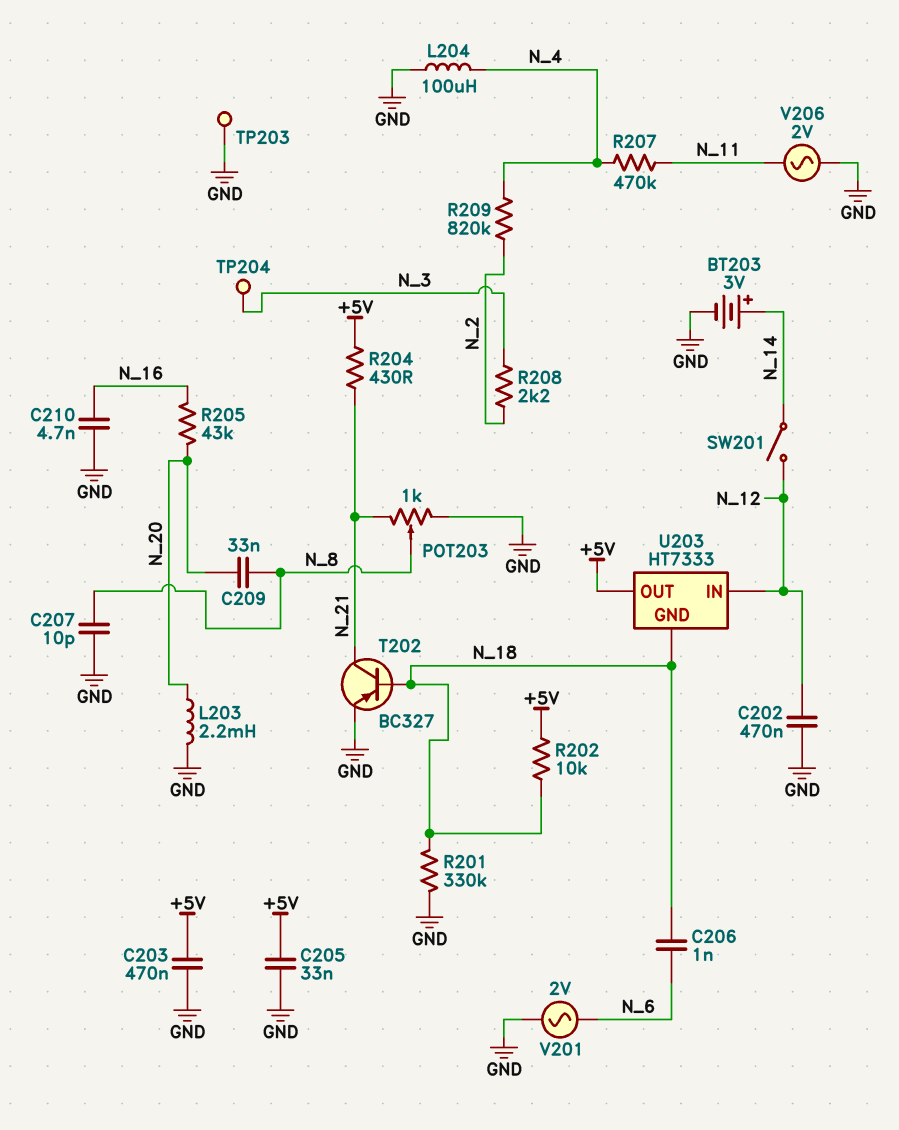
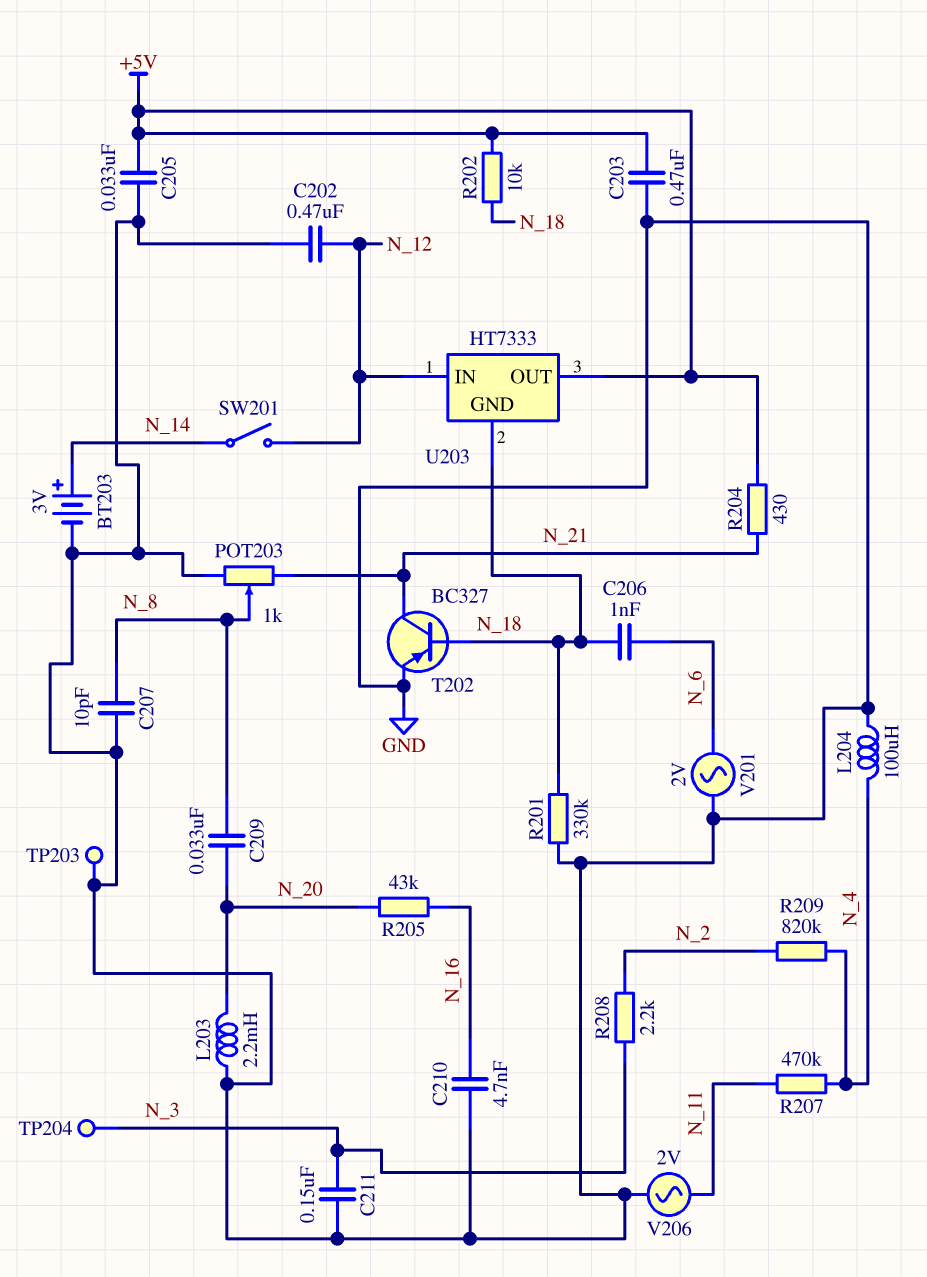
C211: none -> 150nF (GND, N_3)

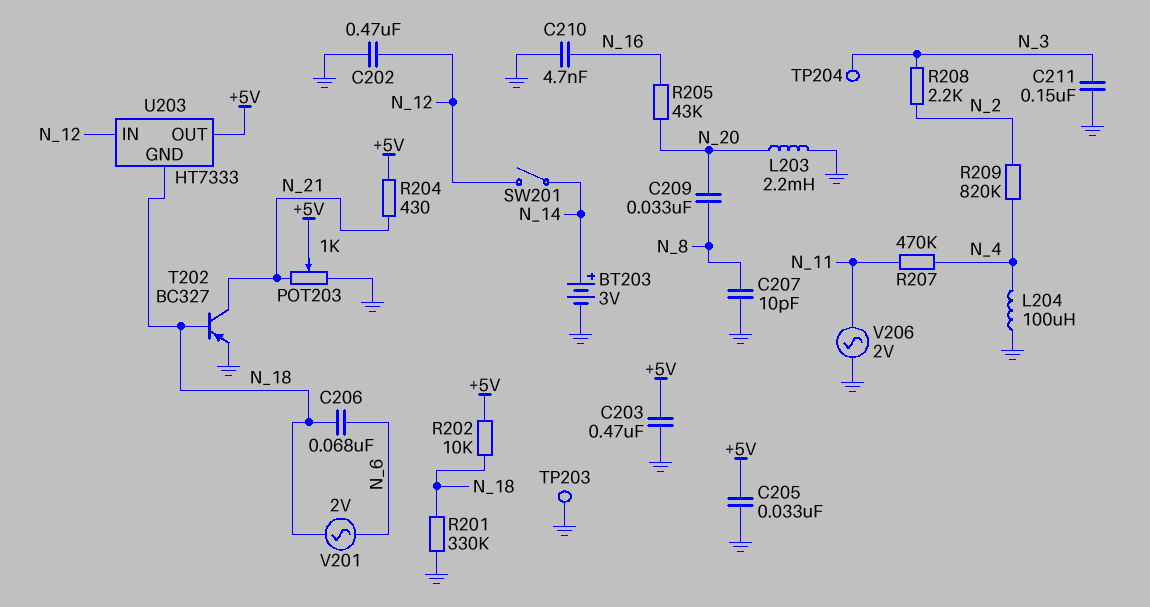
C206: 1nF (N_6, N_18) -> 68nF (N_6, N_18)
POT203: 1k (GND, N_21, wiper N_8) -> 1k (GND, N_21, wiper +5V)
V201: AC 2V (GND, N_6) -> AC 2V (N_6, N_18)

